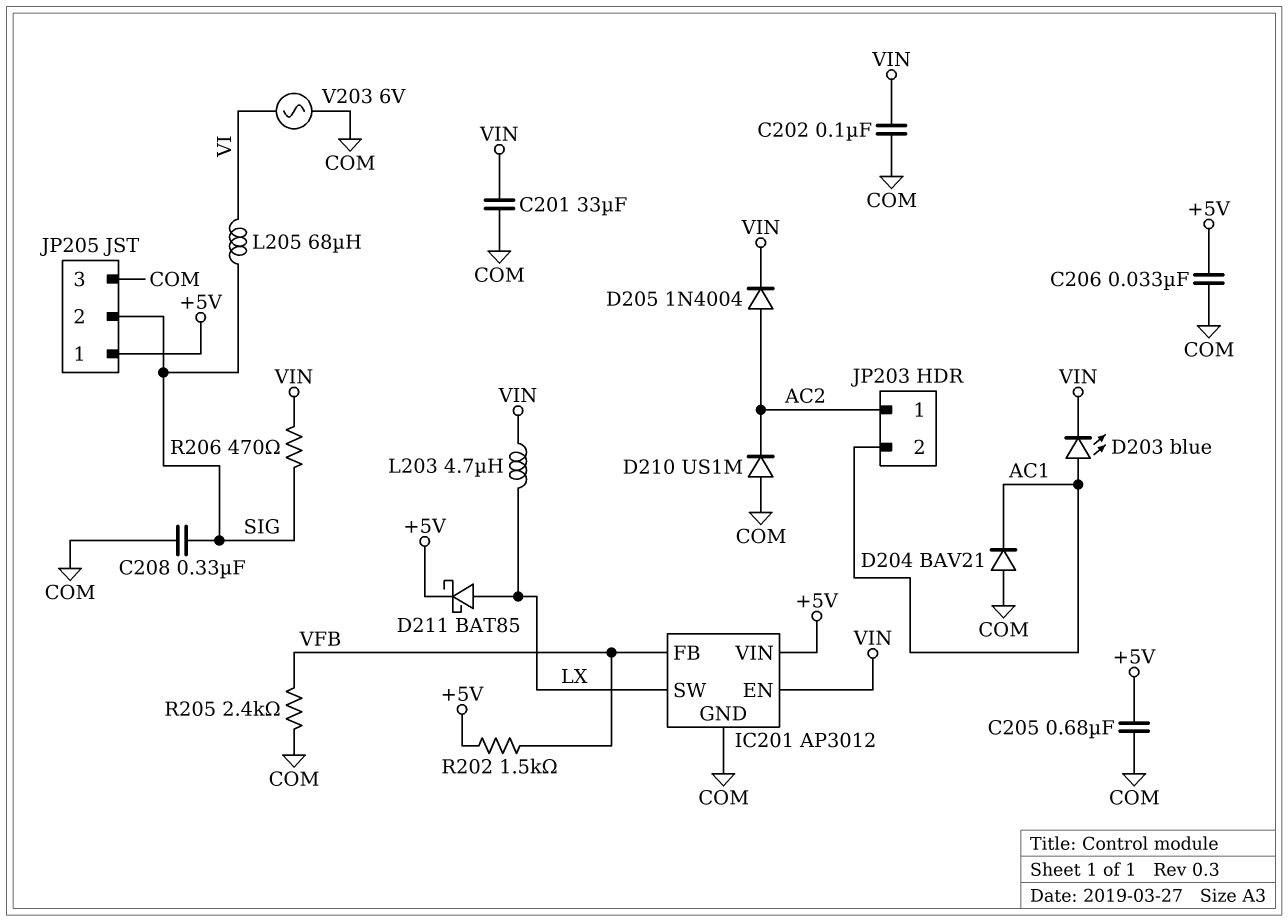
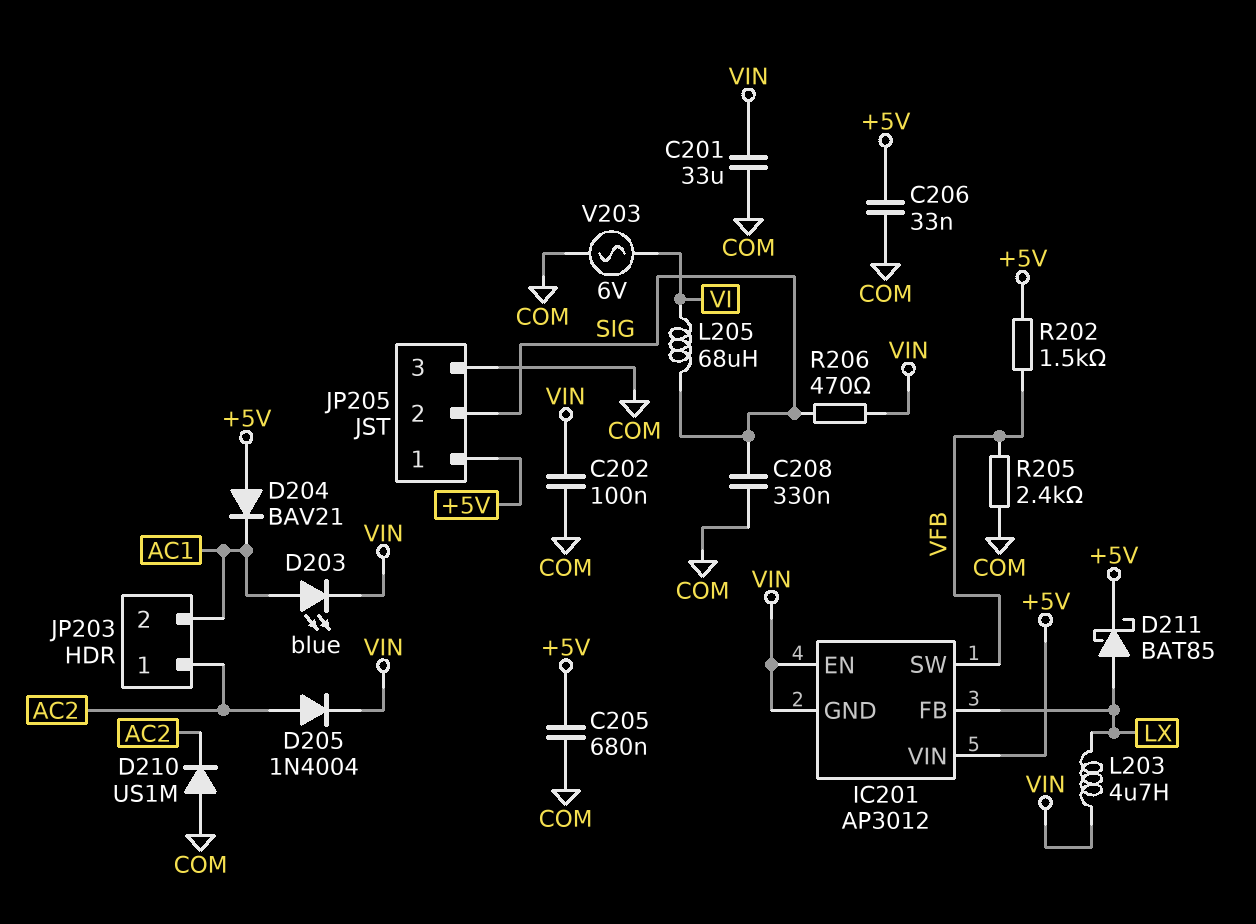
D204: diode BAV21 (A COM, K AC1) -> diode BAV21 (A +5V, K AC1)
IC201 pin FB: VFB -> LX
IC201 pin GND: COM -> VIN
IC201 pin SW: LX -> VFB

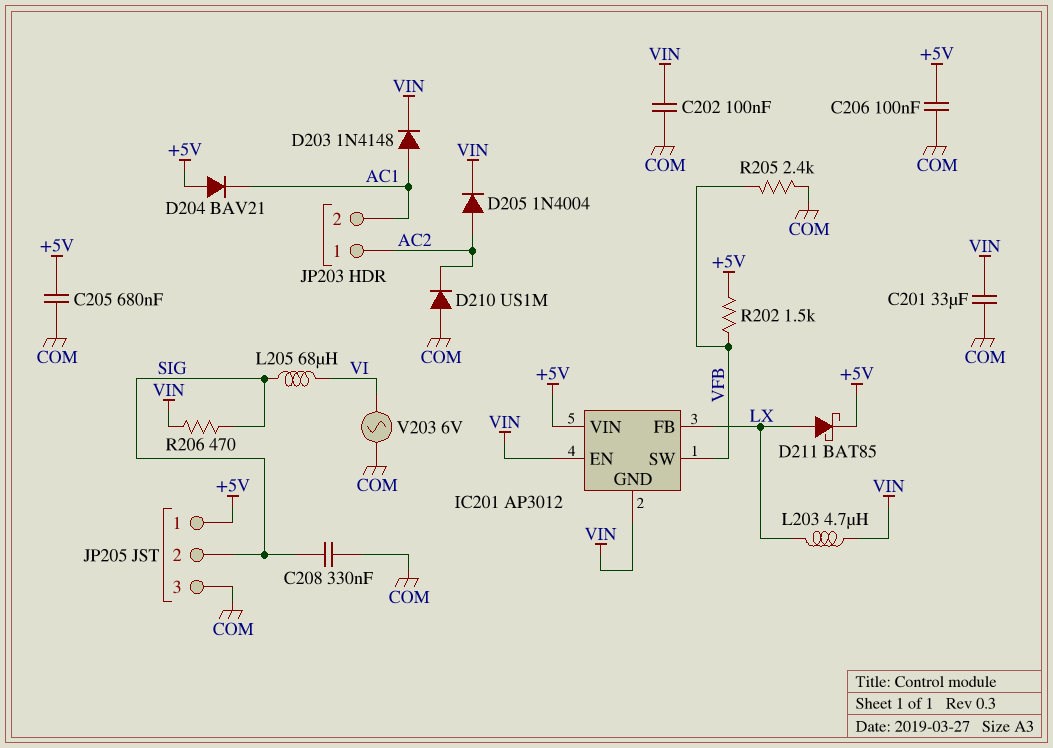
C206: 33nF (+5V, COM) -> 100nF (+5V, COM)
D203: LED blue (A AC1, K VIN) -> diode 1N4148 (A AC1, K VIN)

